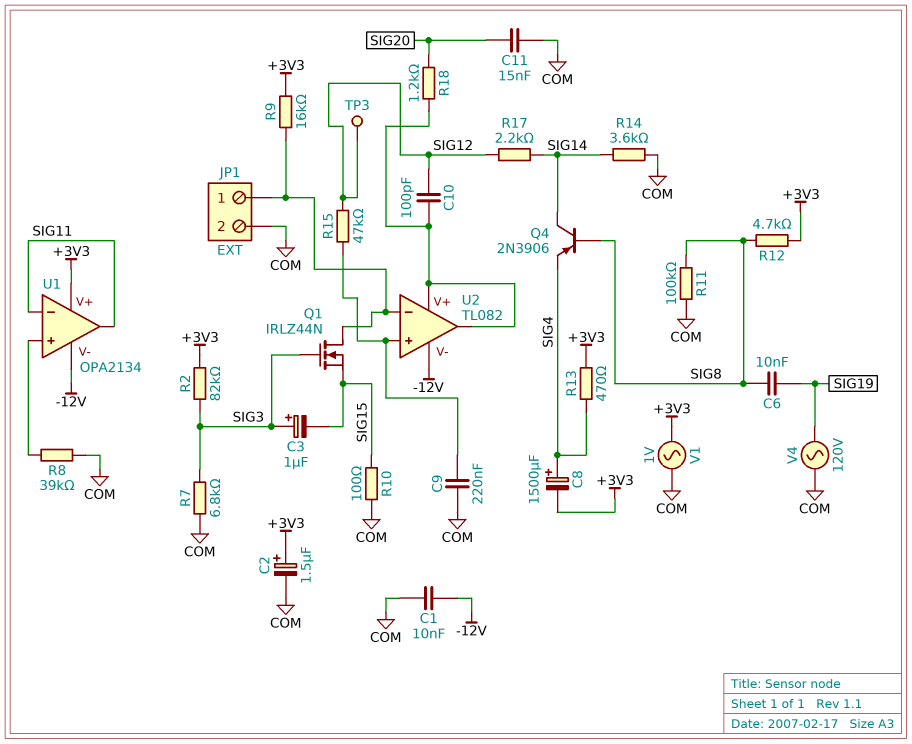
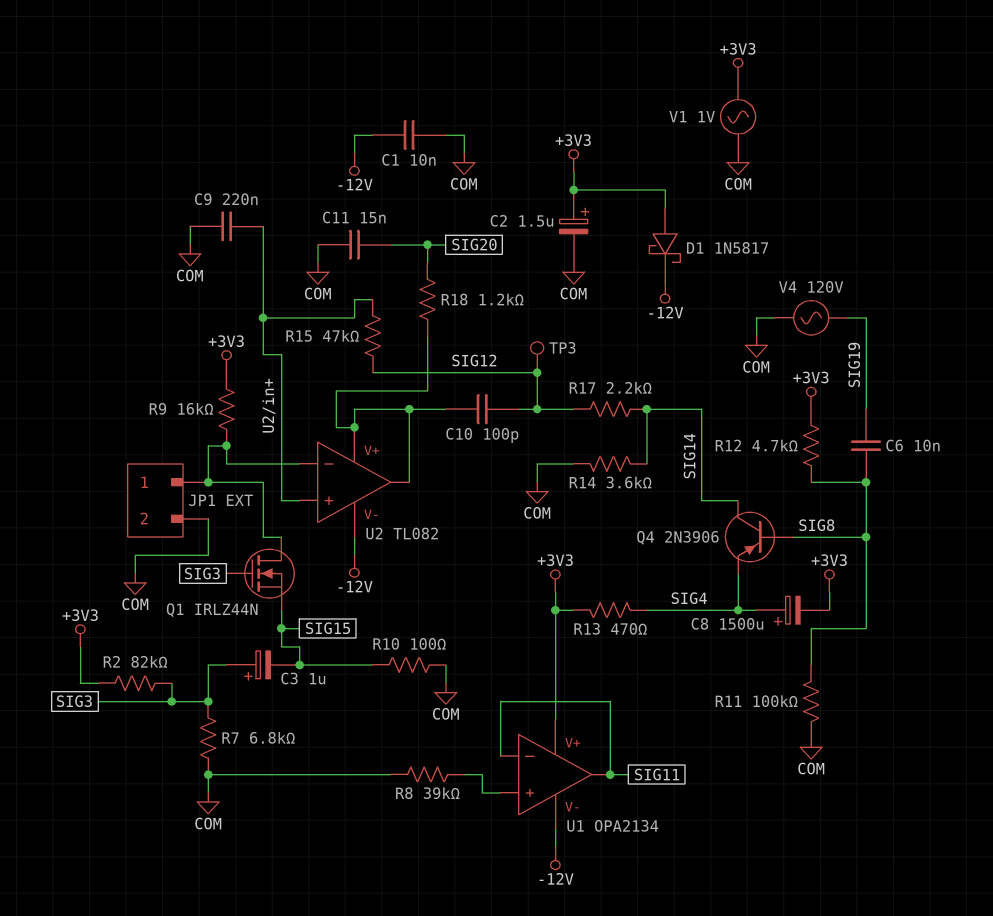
D1: none -> schottky 1N5817 (A +3V3, K -12V)

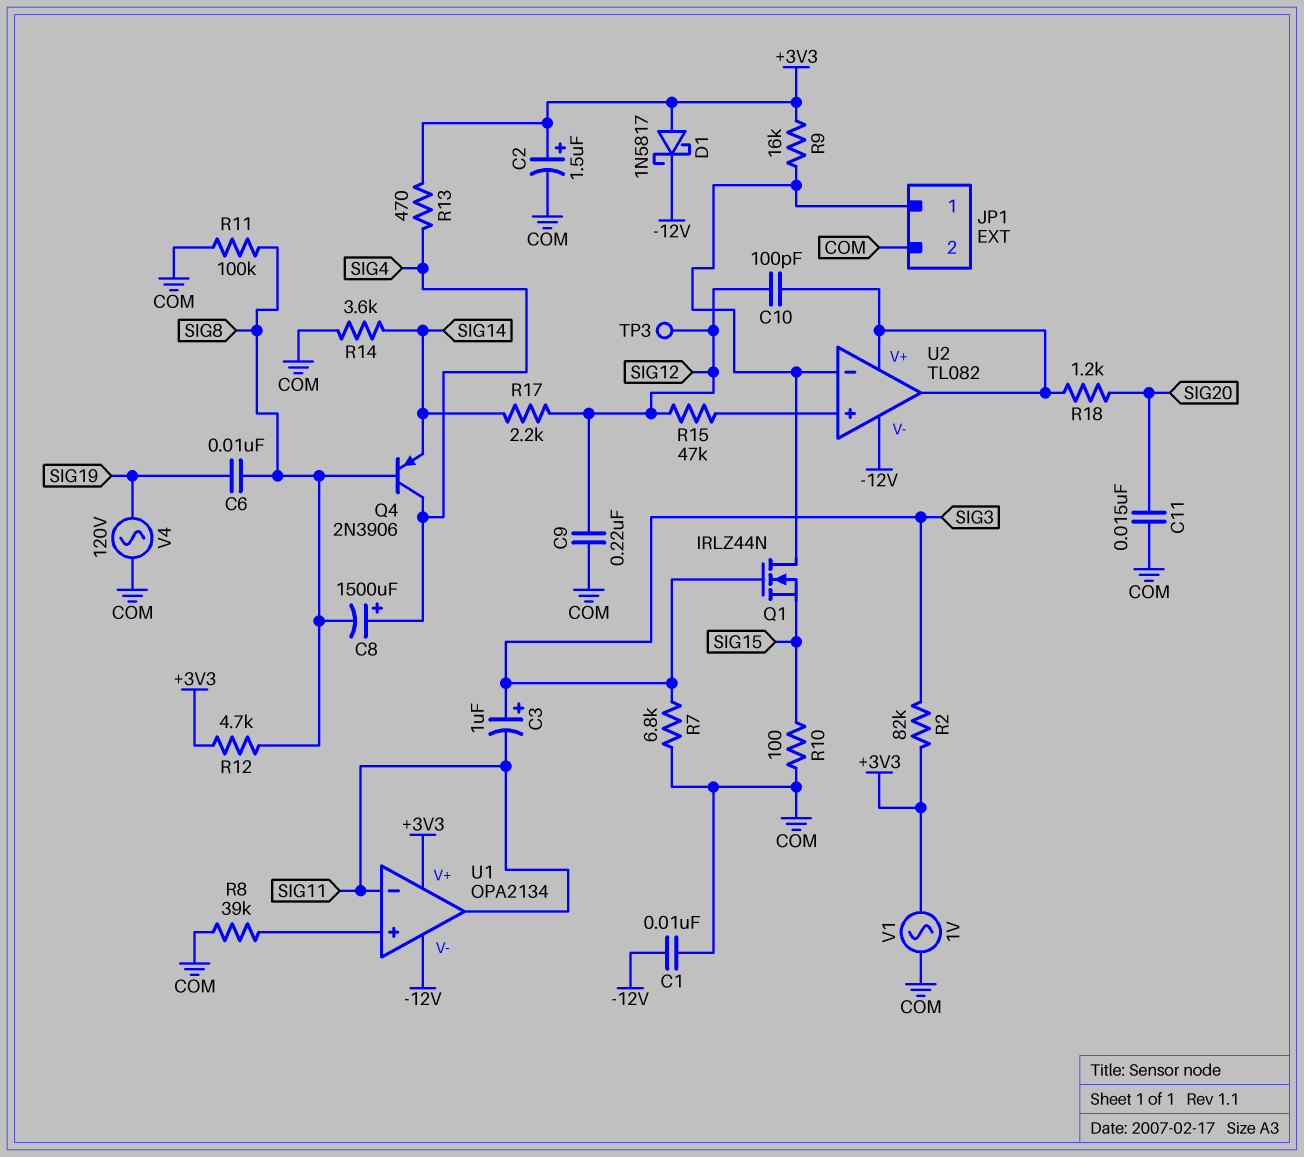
C3: 1uF (plus SIG3, minus SIG15) -> 1uF (plus SIG3, minus SIG11)
C8: 1500uF (plus SIG4, minus +3V3) -> 1500uF (plus SIG4, minus SIG8)
C9: 220nF (COM, U2/in+) -> 220nF (COM, SIG12)
Q4: PNP 2N3906 (B SIG8, C SIG14, E SIG4) -> PNP 2N3906 (B SIG8, C SIG4, E SIG14)

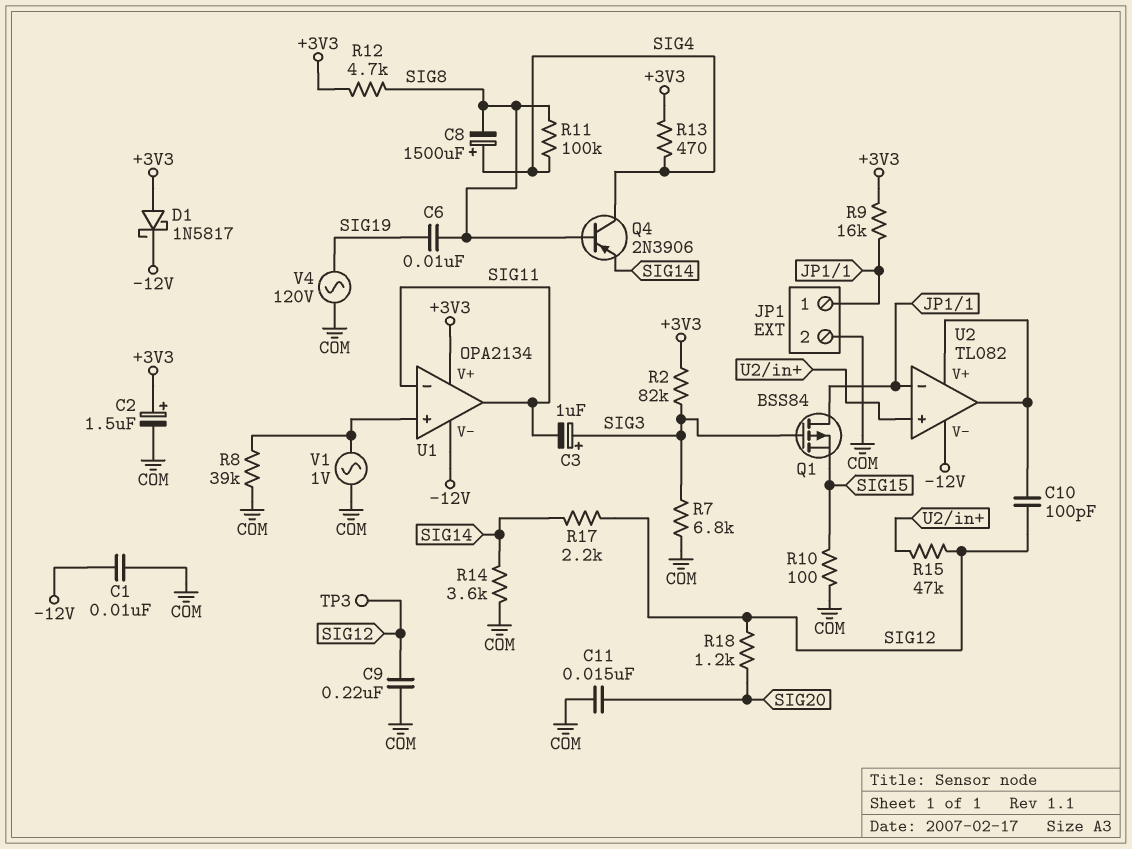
Q1: NMOS IRLZ44N (G SIG3, D JP1/1, S SIG15) -> PMOS BSS84 (G SIG3, D JP1/1, S SIG15)
R11: 100k (COM, SIG8) -> 100k (SIG4, SIG8)
R18: 1.2k (SIG20, U2/V+) -> 1.2k (SIG12, SIG20)
V1: AC 1V (+3V3, COM) -> AC 1V (COM, U1/in+)

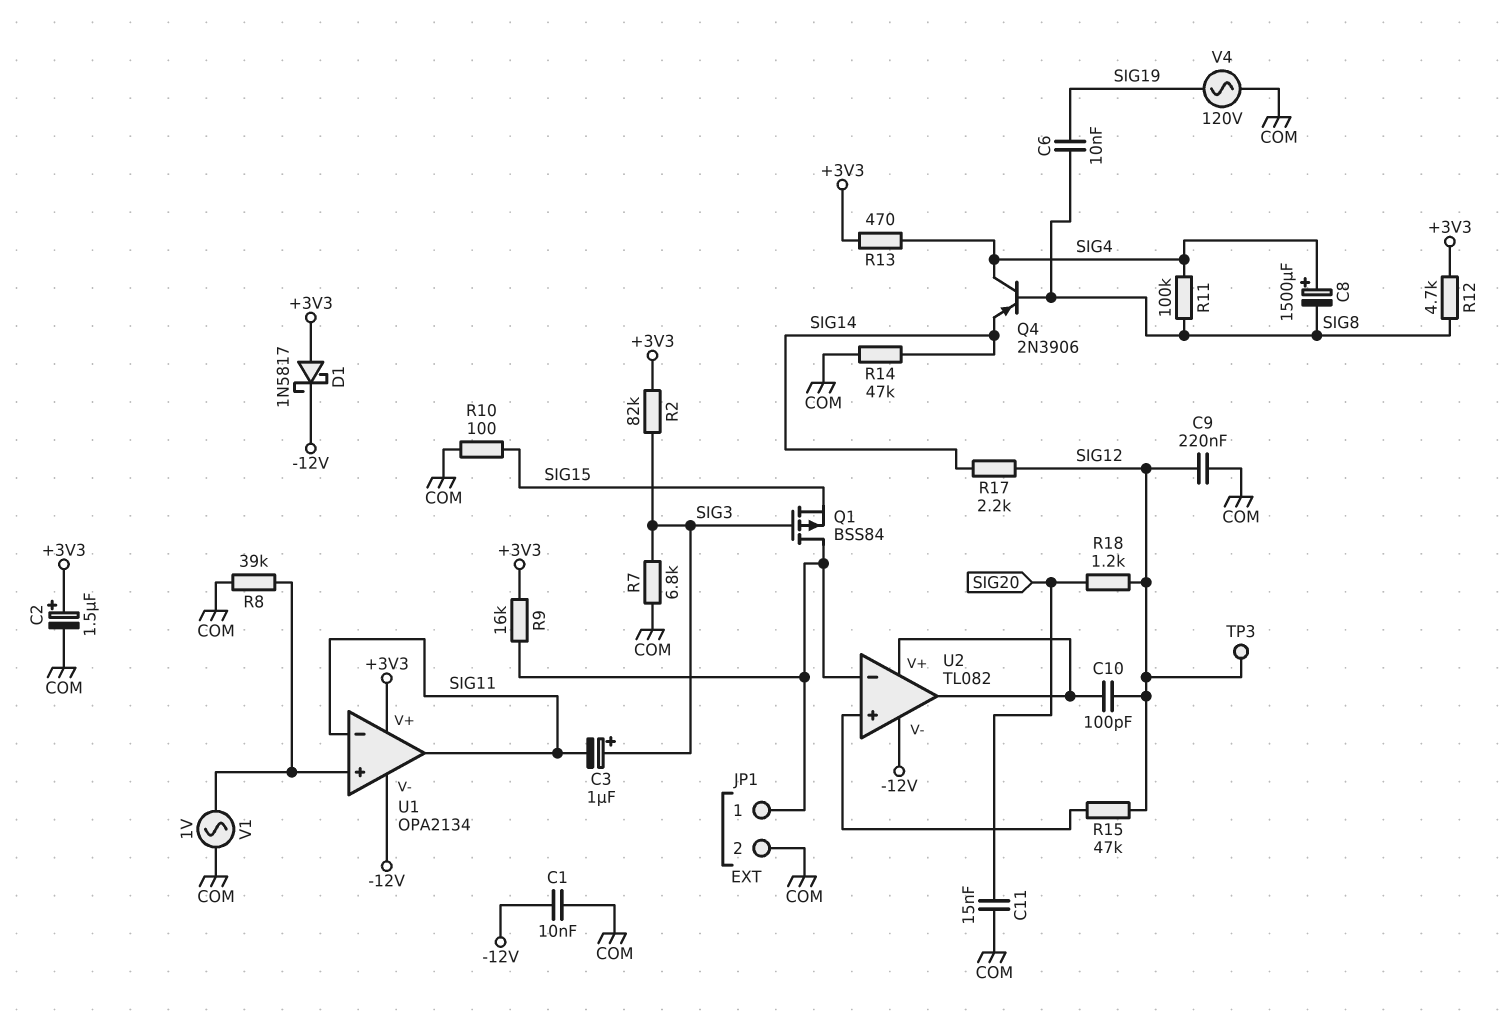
R14: 3.6k (COM, SIG14) -> 47k (COM, SIG14)

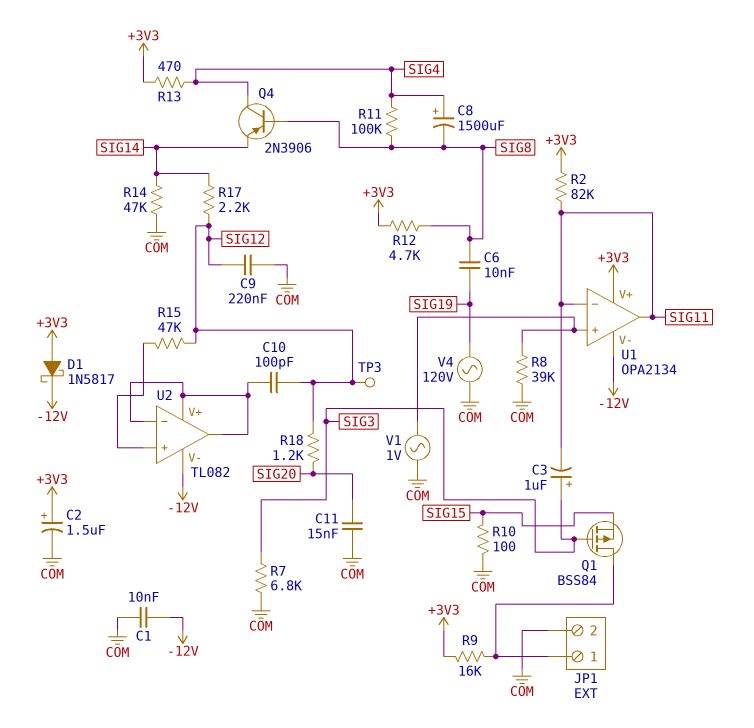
R2: 82k (+3V3, SIG3) -> 82k (+3V3, SIG11)
U2 pin in-: JP1/1 -> U2/V+

